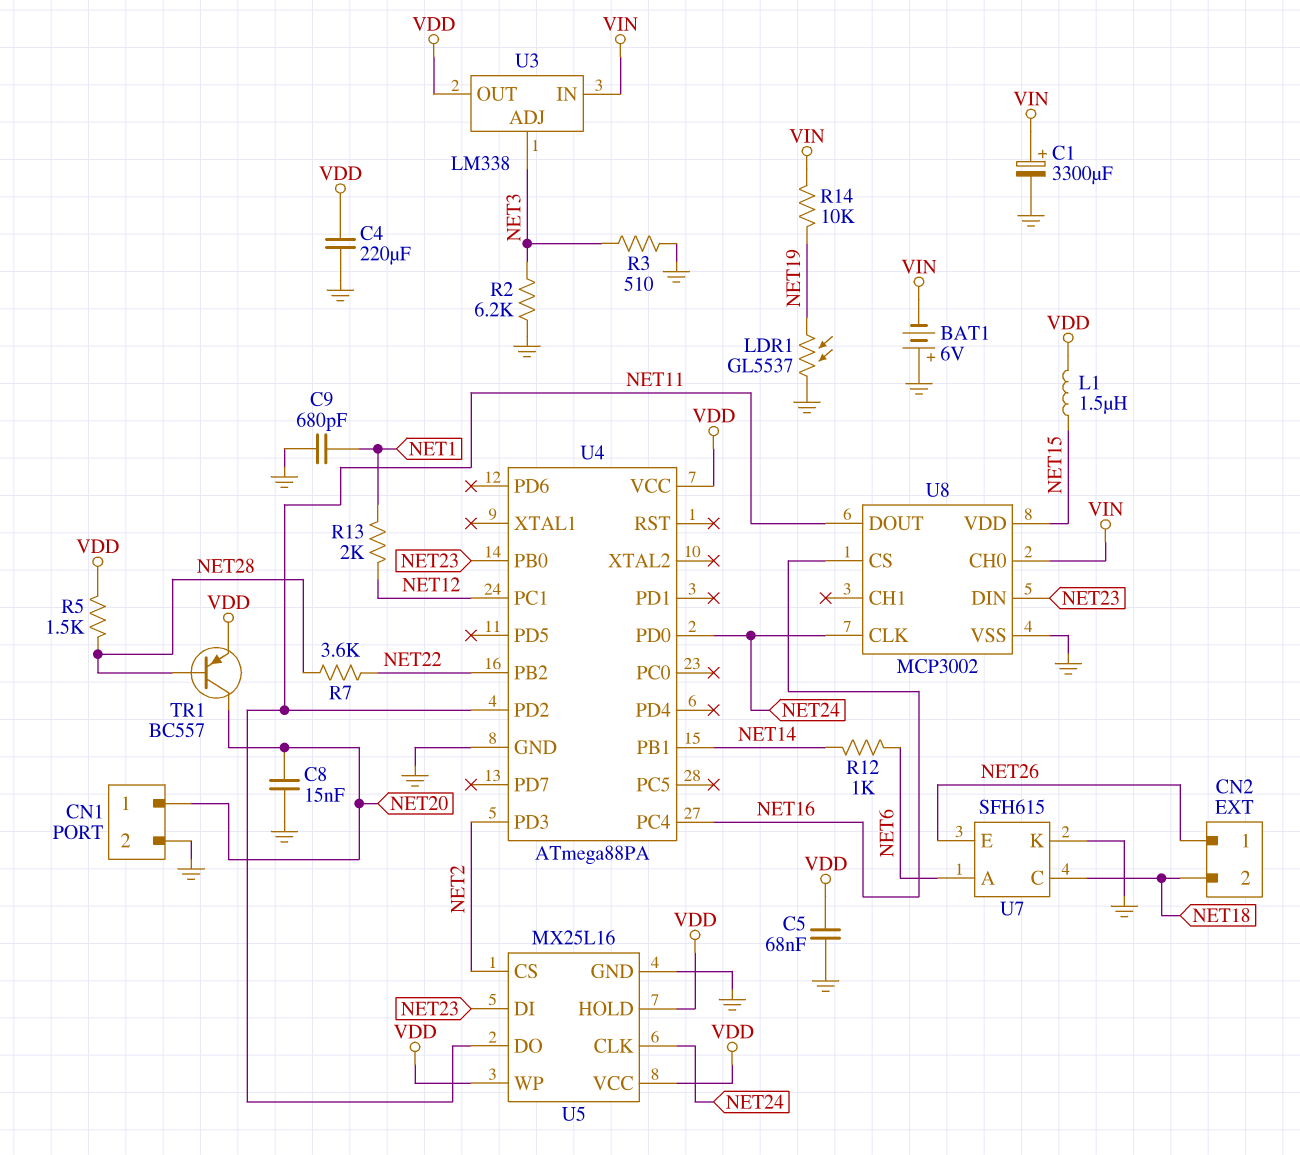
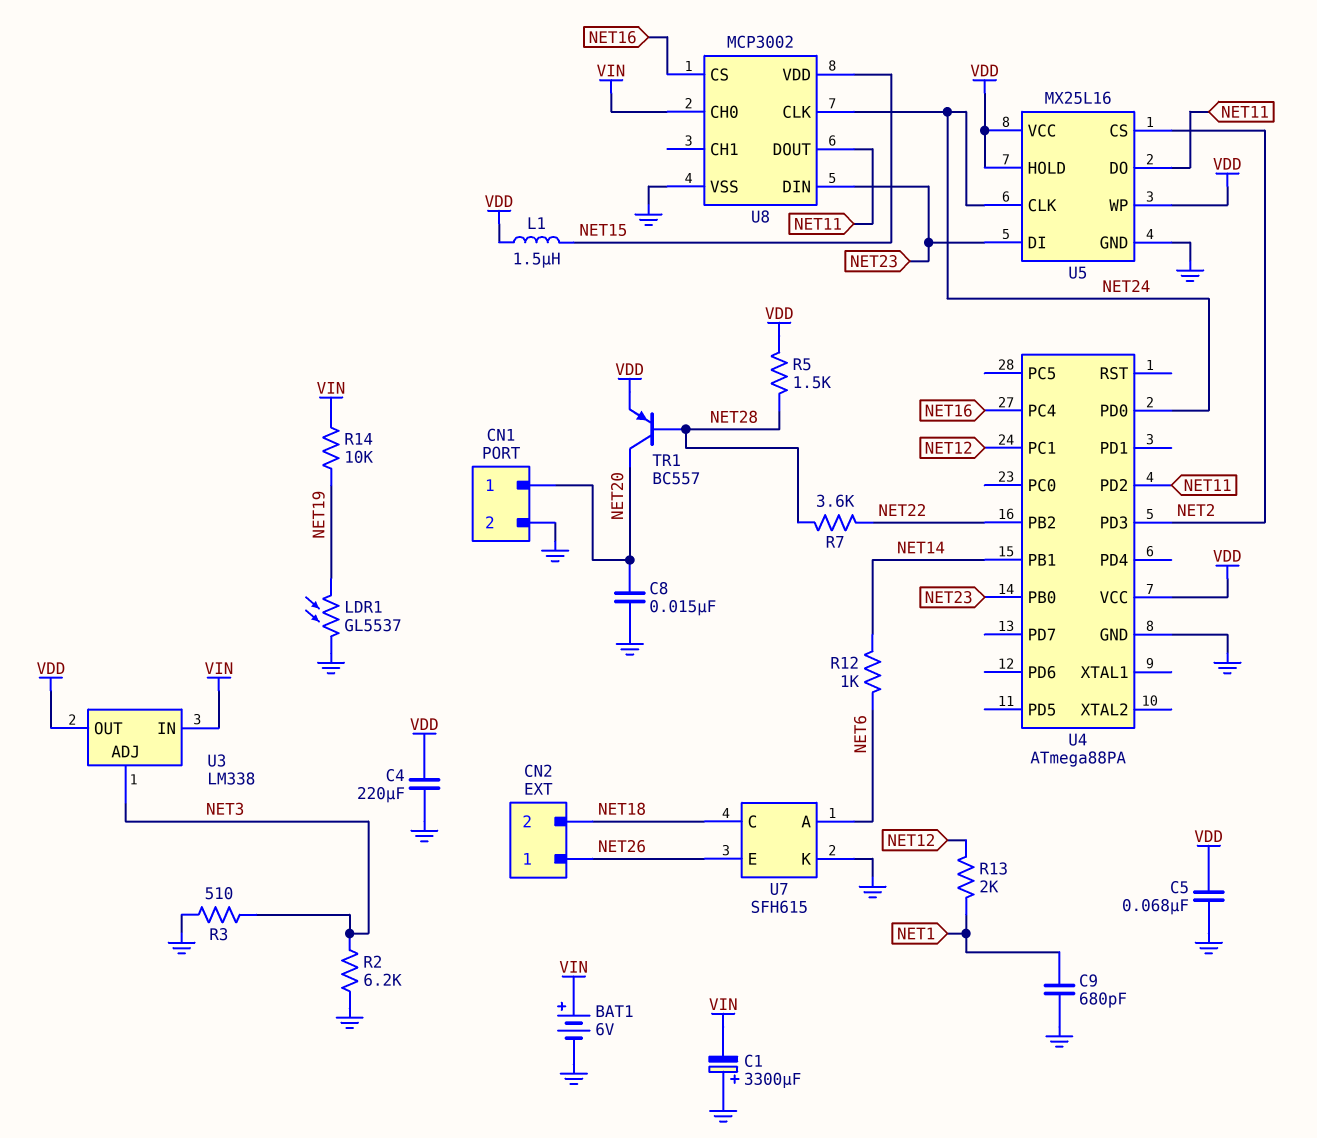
BAT1: 6V (plus GND, minus VIN) -> 6V (plus VIN, minus GND)
C1: 3300uF (plus VIN, minus GND) -> 3300uF (plus GND, minus VIN)

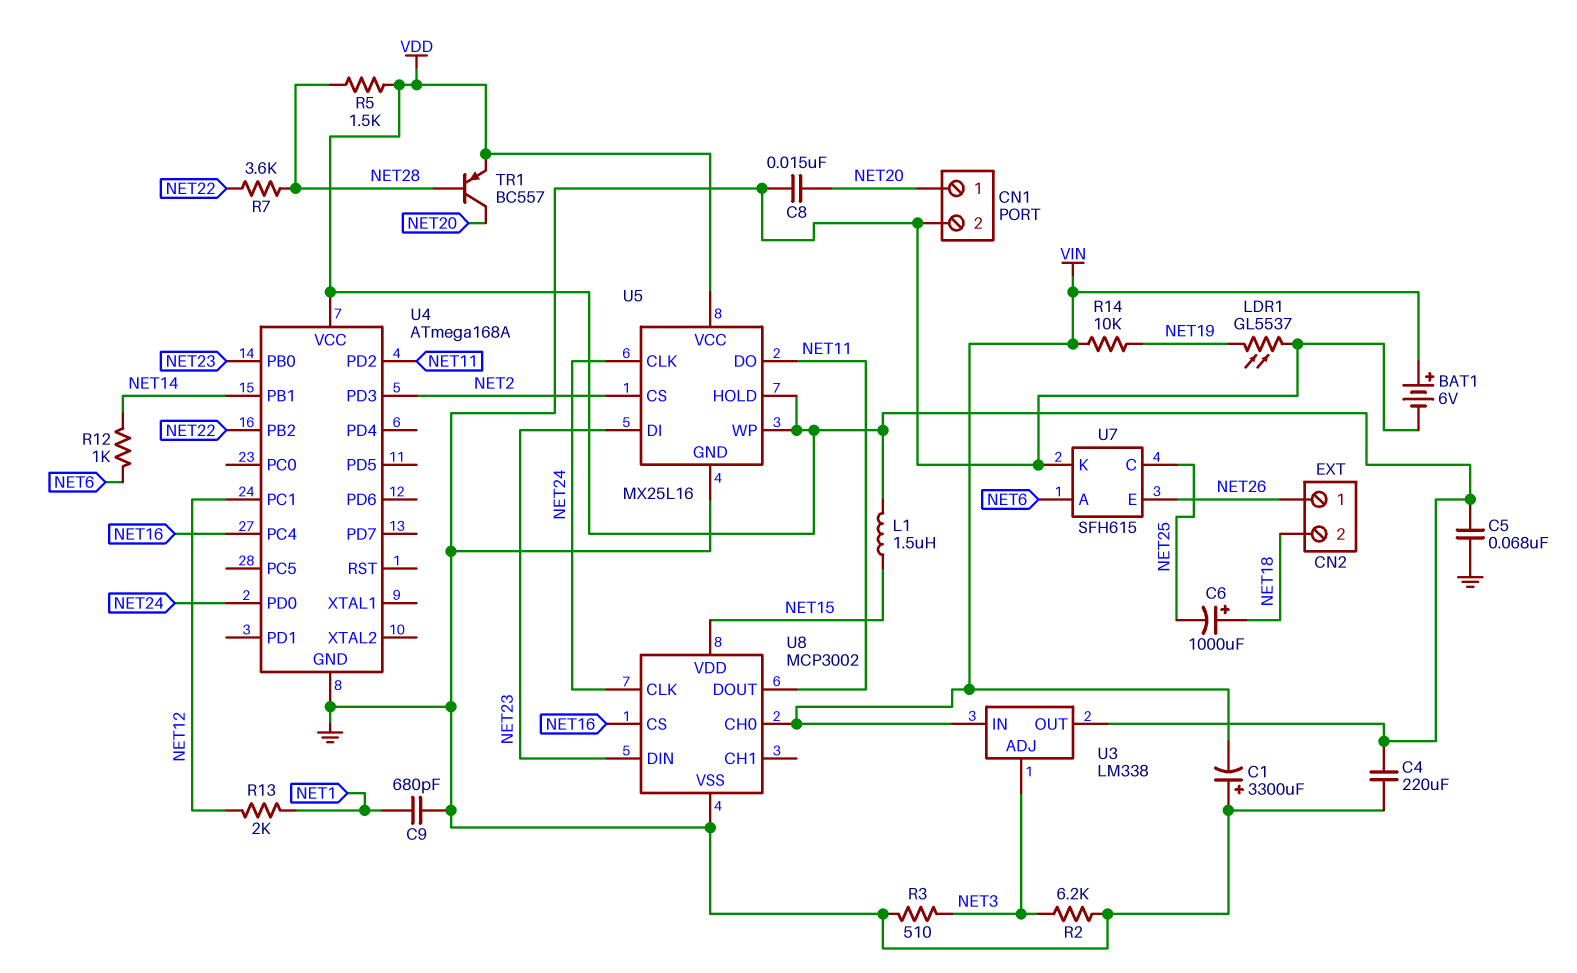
C6: none -> 1000uF (plus NET18, minus NET25)
U4: ATmega88PA -> ATmega168A
U7 pin C: NET18 -> NET25

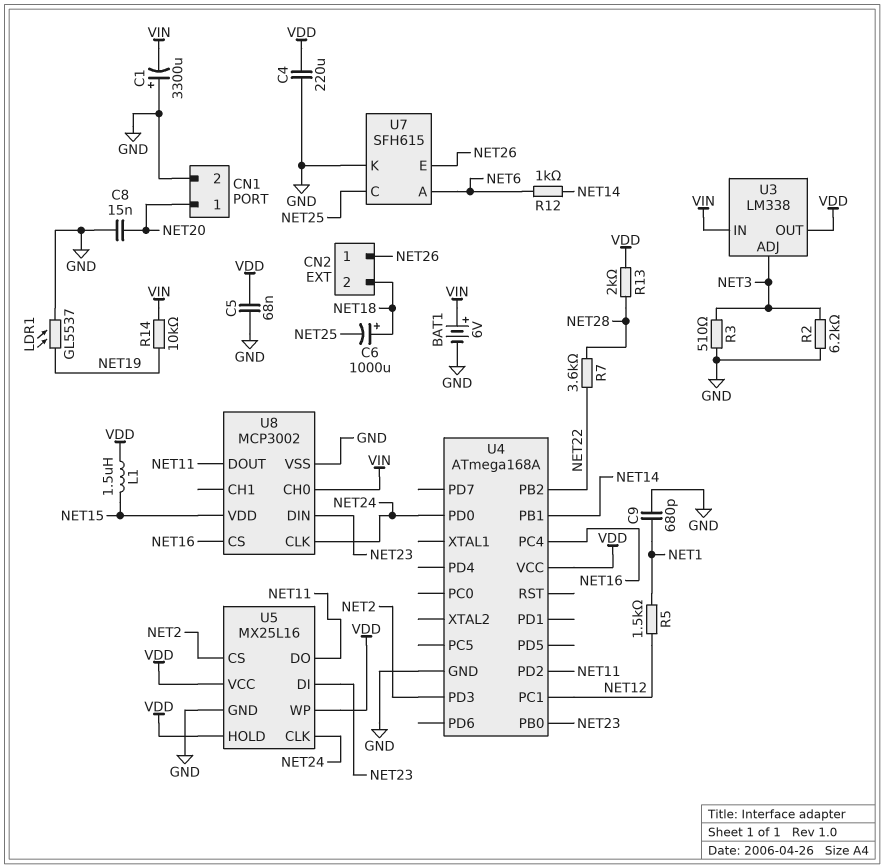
R5: 1.5k (NET28, VDD) -> 1.5k (NET1, NET12)
R13: 2k (NET1, NET12) -> 2k (NET28, VDD)
TR1: PNP BC557 (B NET28, C NET20, E VDD) -> none

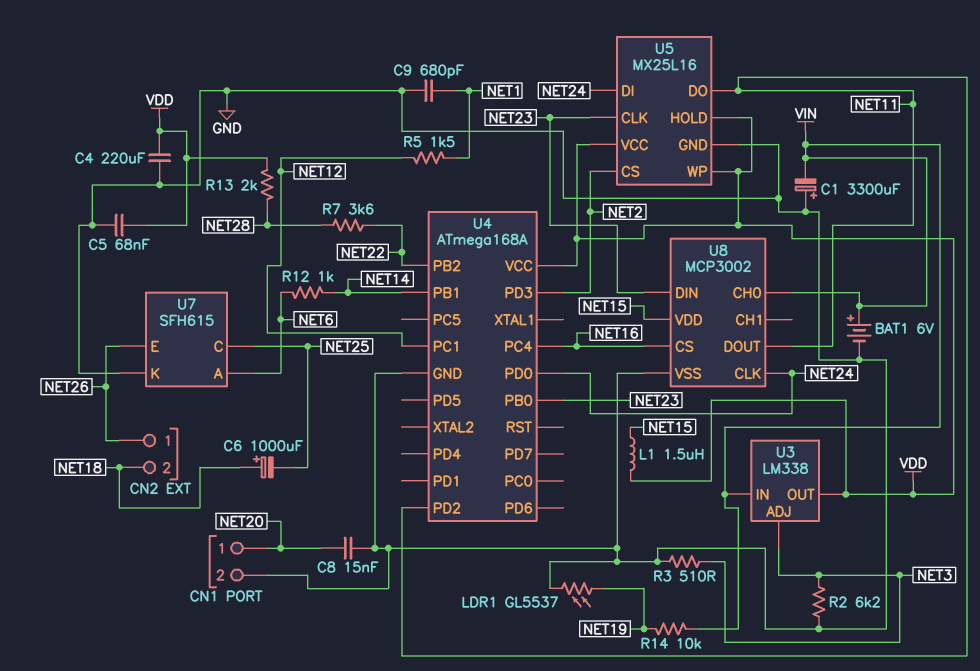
U5 pin CLK: NET24 -> NET23
U5 pin DI: NET23 -> NET24

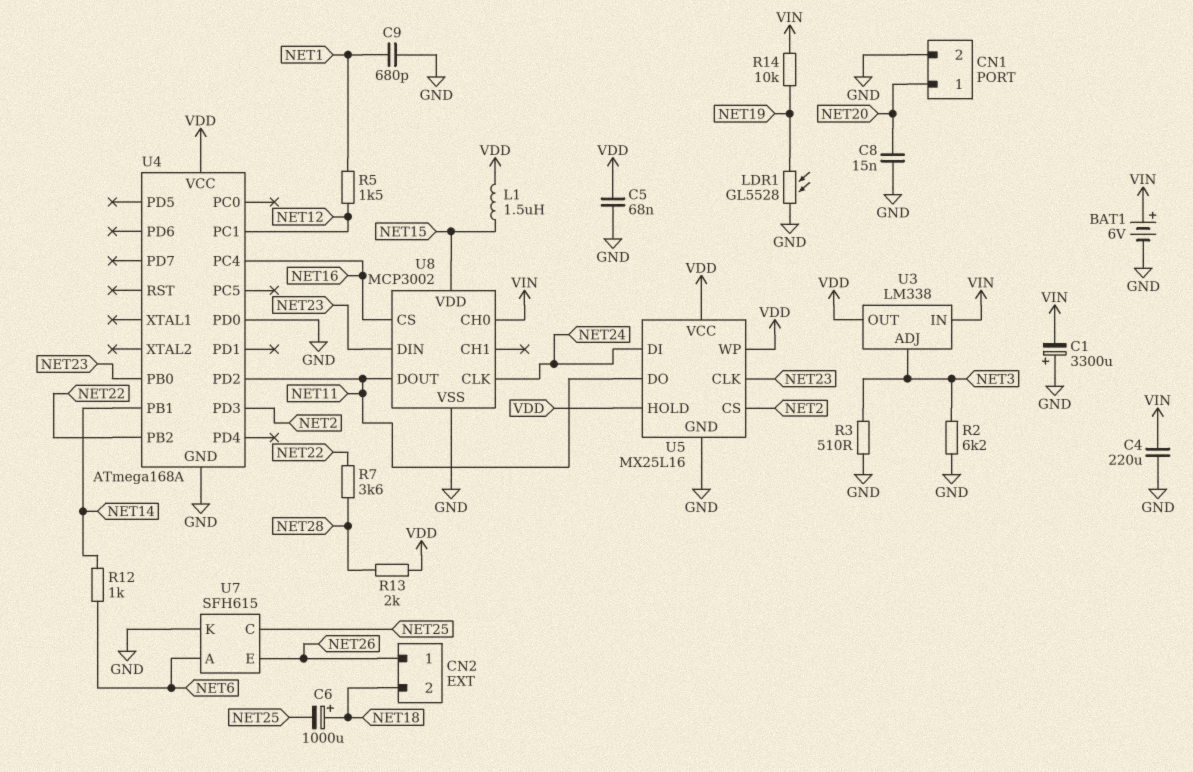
C4: 220uF (GND, VDD) -> 220uF (GND, VIN)
LDR1: GL5537 (GND, NET19) -> GL5528 (GND, NET19)
U4 pin PD0: NET24 -> GND

